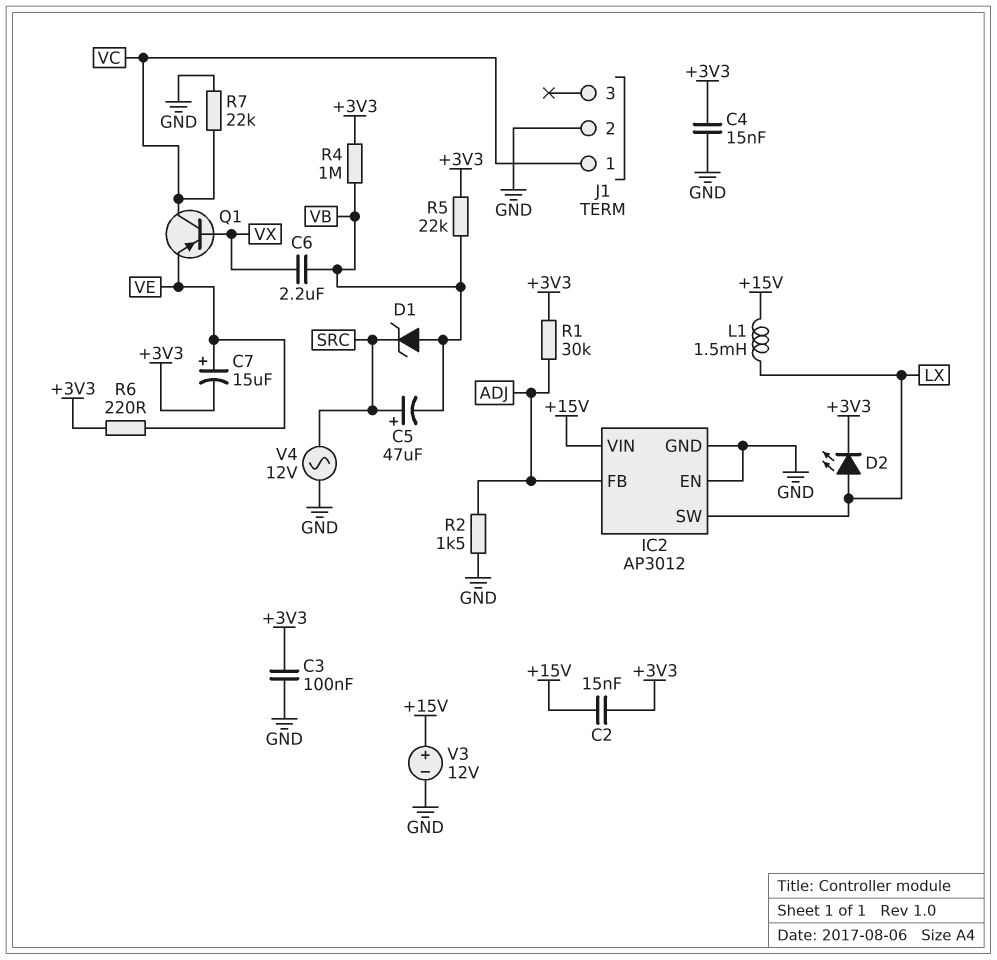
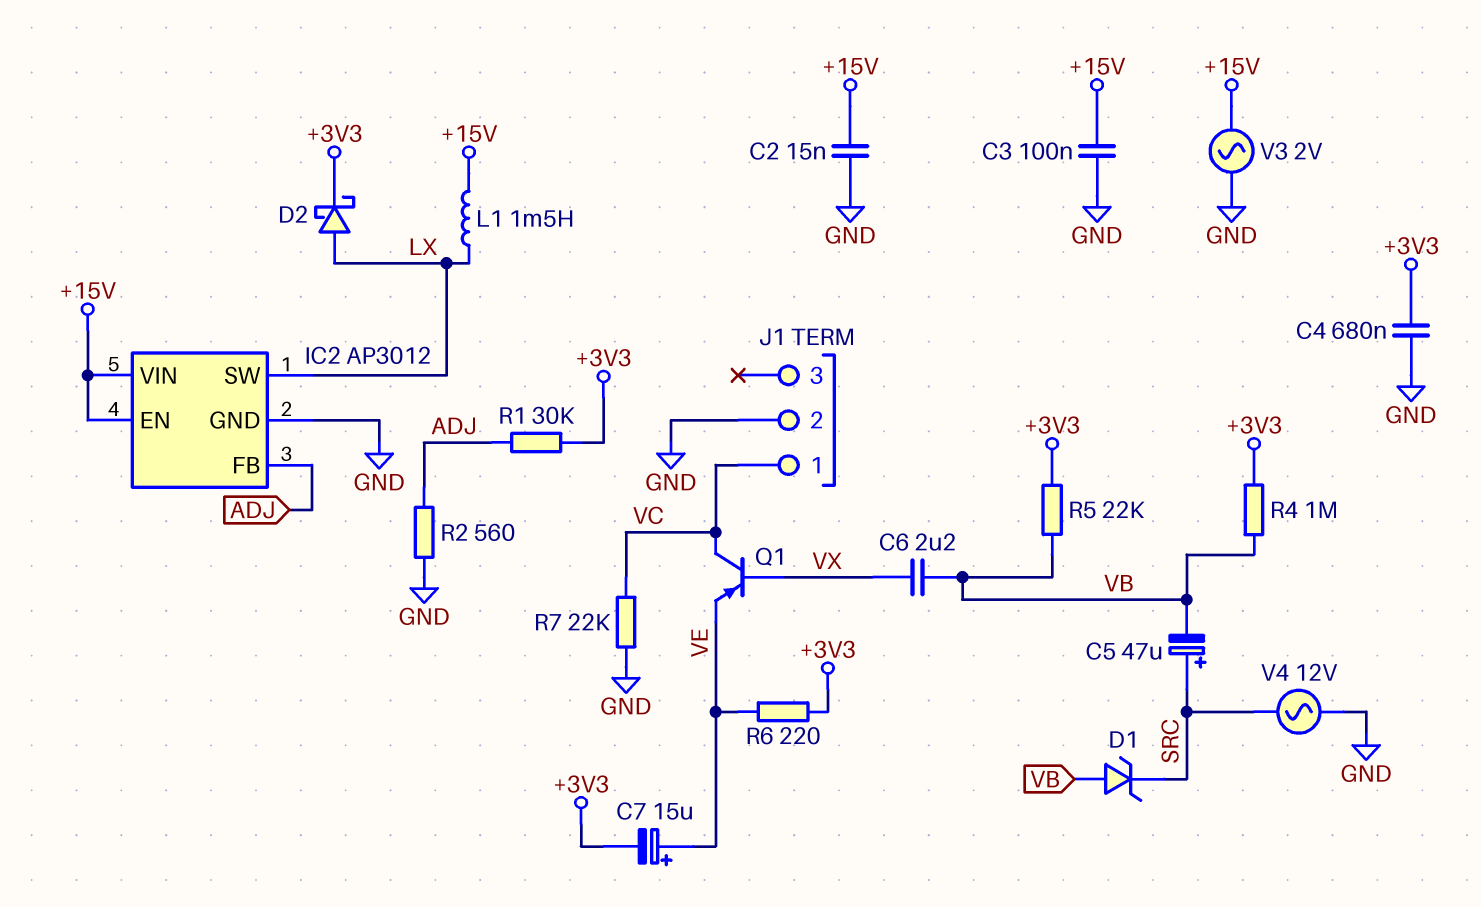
C2: 15nF (+3V3, +15V) -> 15nF (+15V, GND)
C3: 100nF (+3V3, GND) -> 100nF (+15V, GND)
C4: 15nF (+3V3, GND) -> 680nF (+3V3, GND)
D2: LED (A LX, K +3V3) -> schottky (A LX, K +3V3)
IC2 pin EN: GND -> +15V
R2: 1.5k (ADJ, GND) -> 560 (ADJ, GND)
V3: 12V (plus +15V, minus GND) -> AC 2V (+15V, GND)

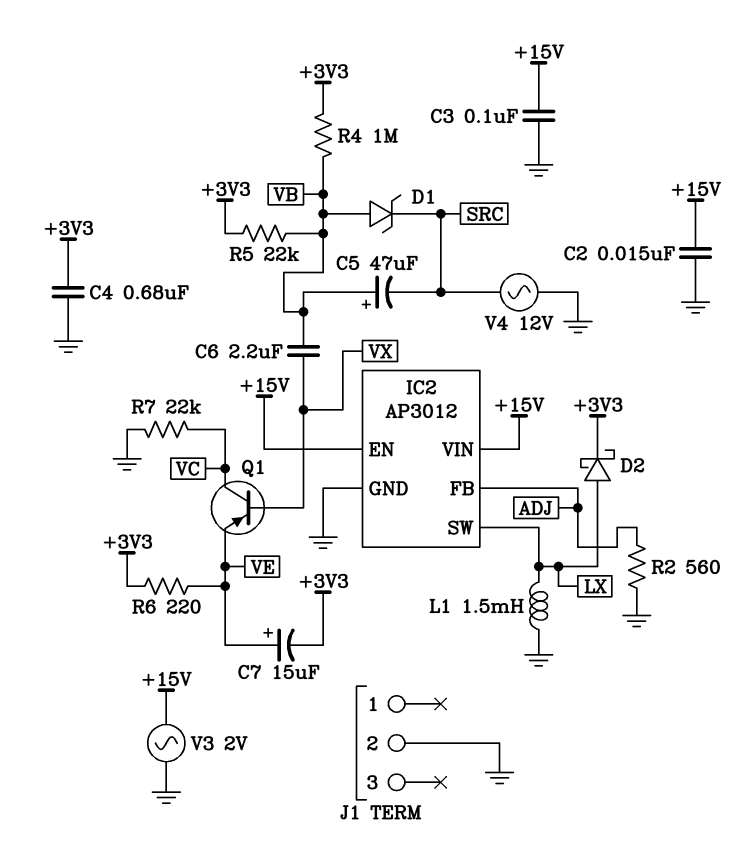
C5: 47uF (plus SRC, minus VB) -> 47uF (plus VB, minus SRC)
J1 pin 1: VC -> none
L1: 1.5mH (+15V, LX) -> 1.5mH (GND, LX)
R1: 30k (+3V3, ADJ) -> none

